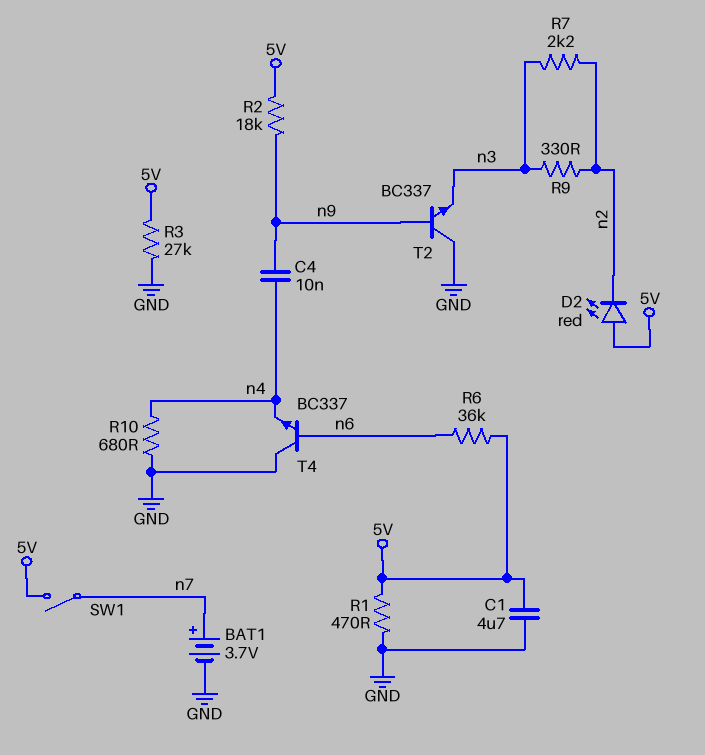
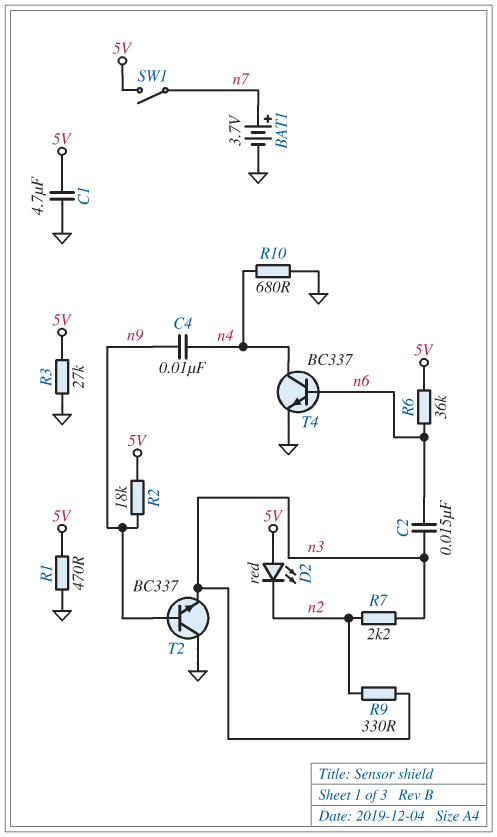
C2: none -> 15nF (n3, n6)
T4: NPN BC337 (B n6, C GND, E n4) -> NPN BC337 (B n6, C n4, E GND)

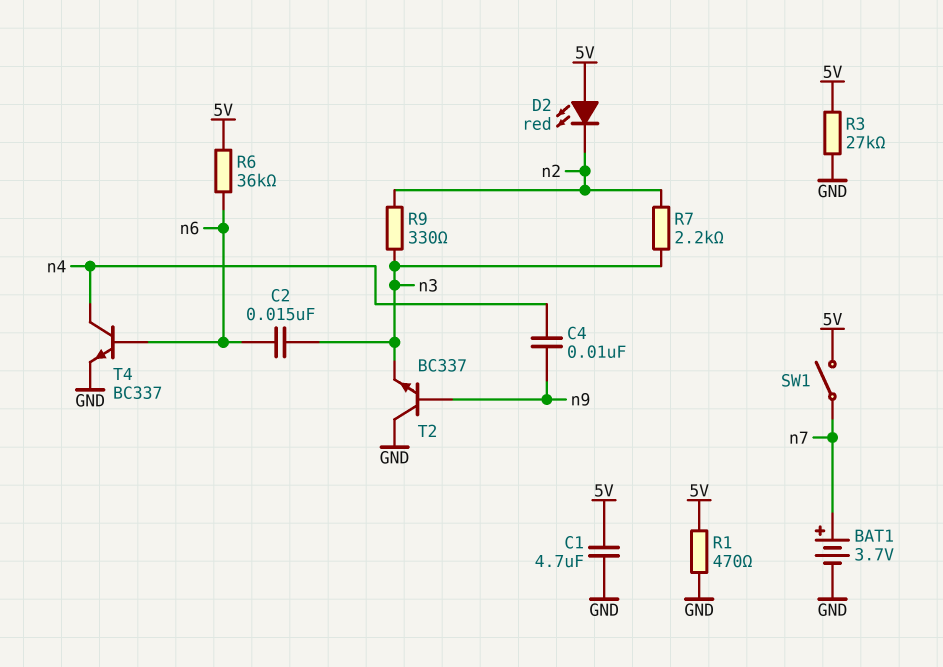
R2: 18k (5V, n9) -> none
R10: 680 (GND, n4) -> none

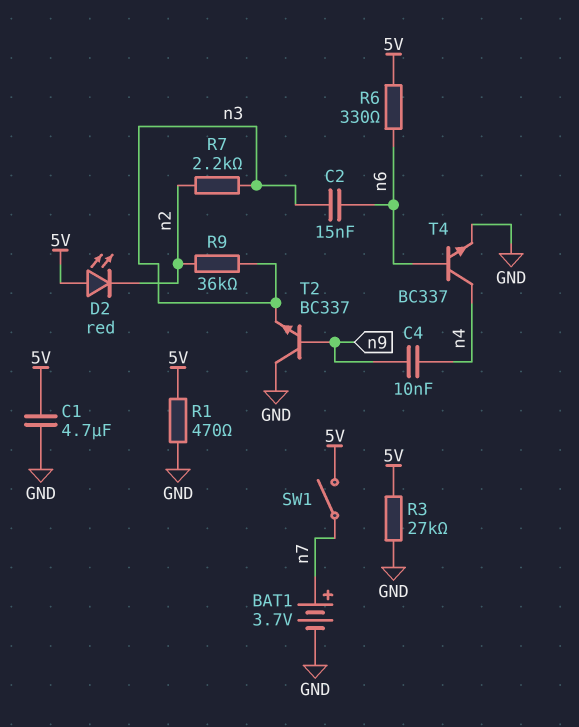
R6: 36k (5V, n6) -> 330 (5V, n6)
R9: 330 (n2, n3) -> 36k (n2, n3)

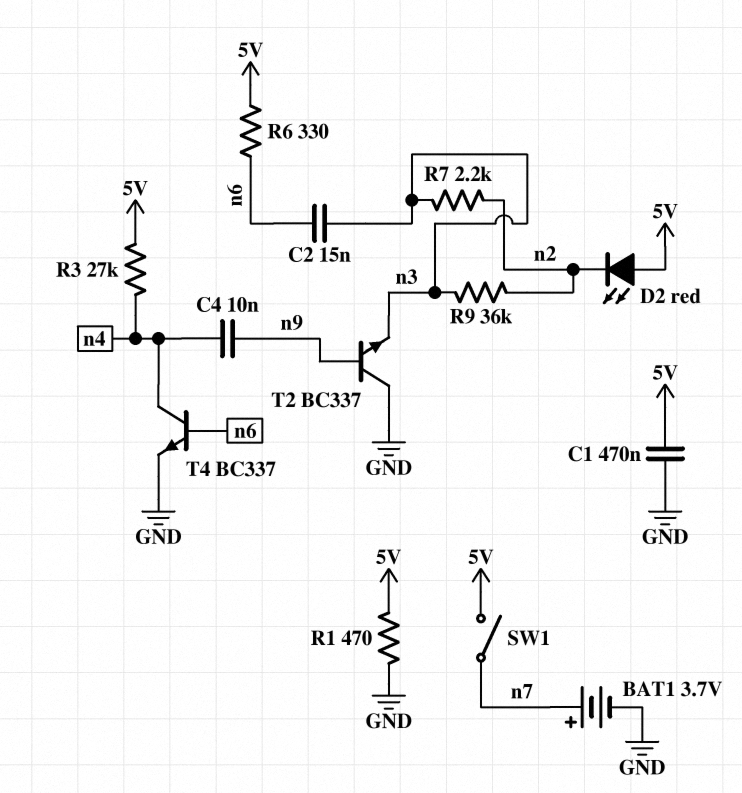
C1: 4.7uF (5V, GND) -> 470nF (5V, GND)
R3: 27k (5V, GND) -> 27k (5V, n4)

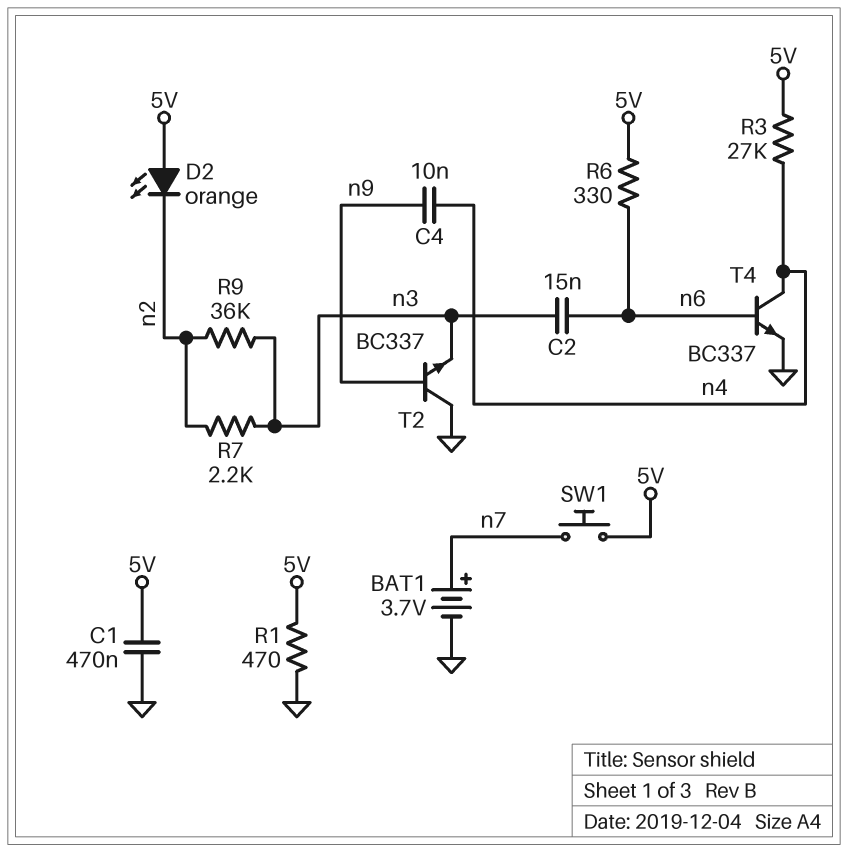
D2: LED red (A 5V, K n2) -> LED orange (A 5V, K n2)
SW1: switch (5V, n7) -> button (5V, n7)

